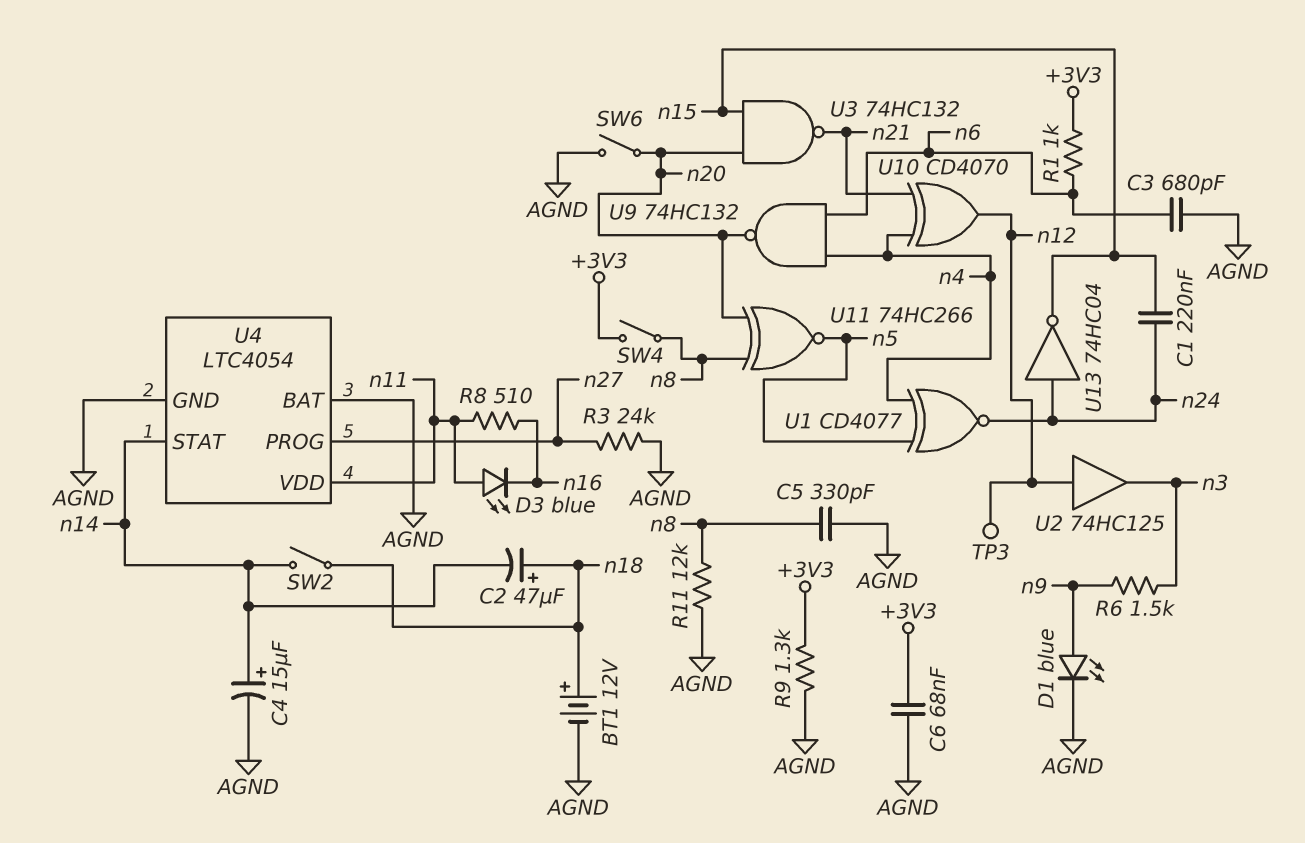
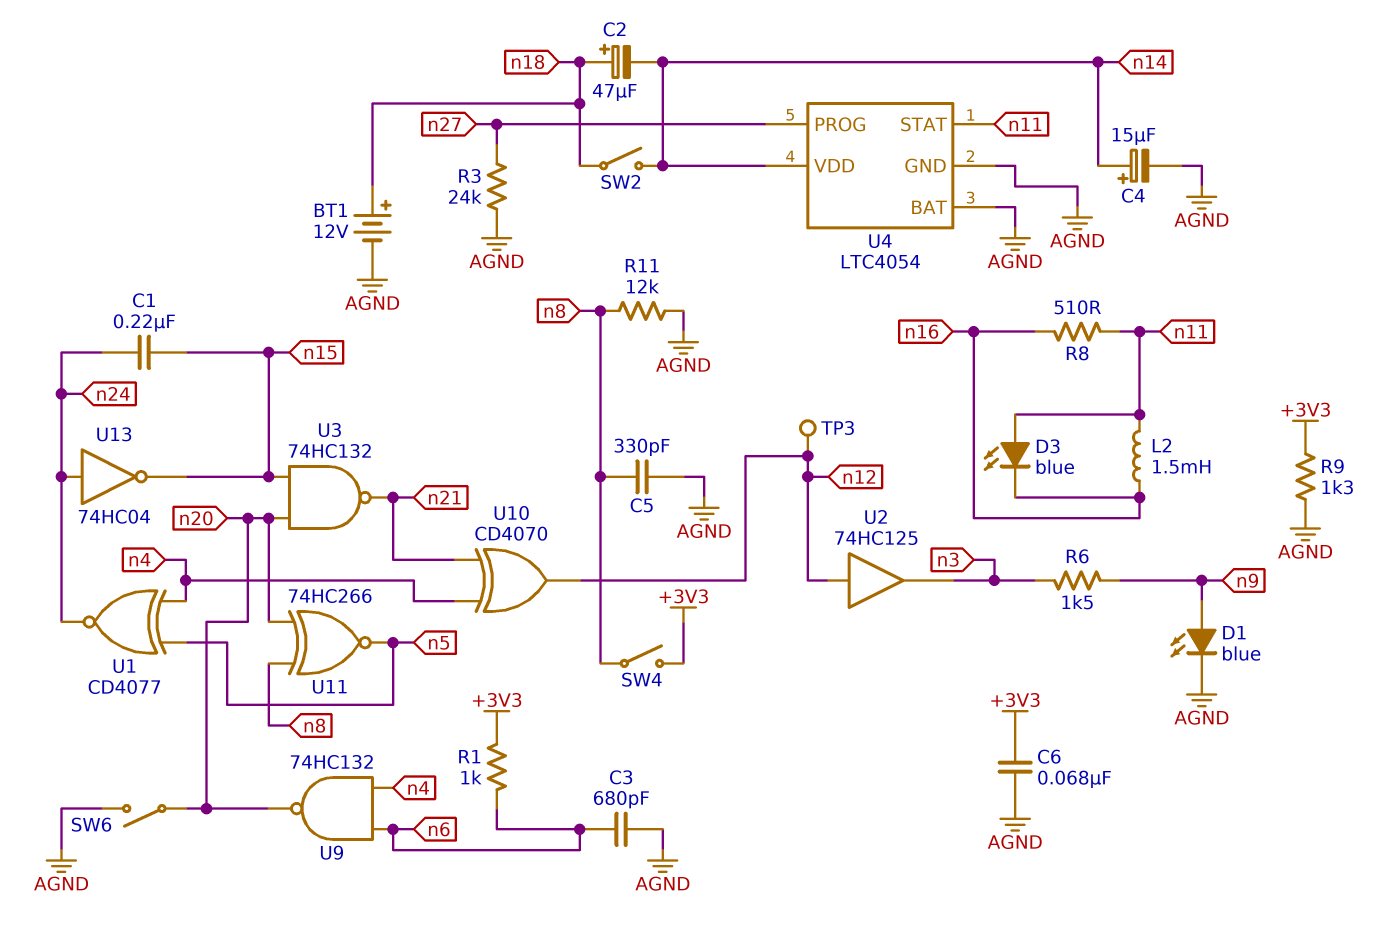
L2: none -> 1.5mH (n11, n16)
U4 pin STAT: n14 -> n11
U4 pin VDD: n11 -> n14

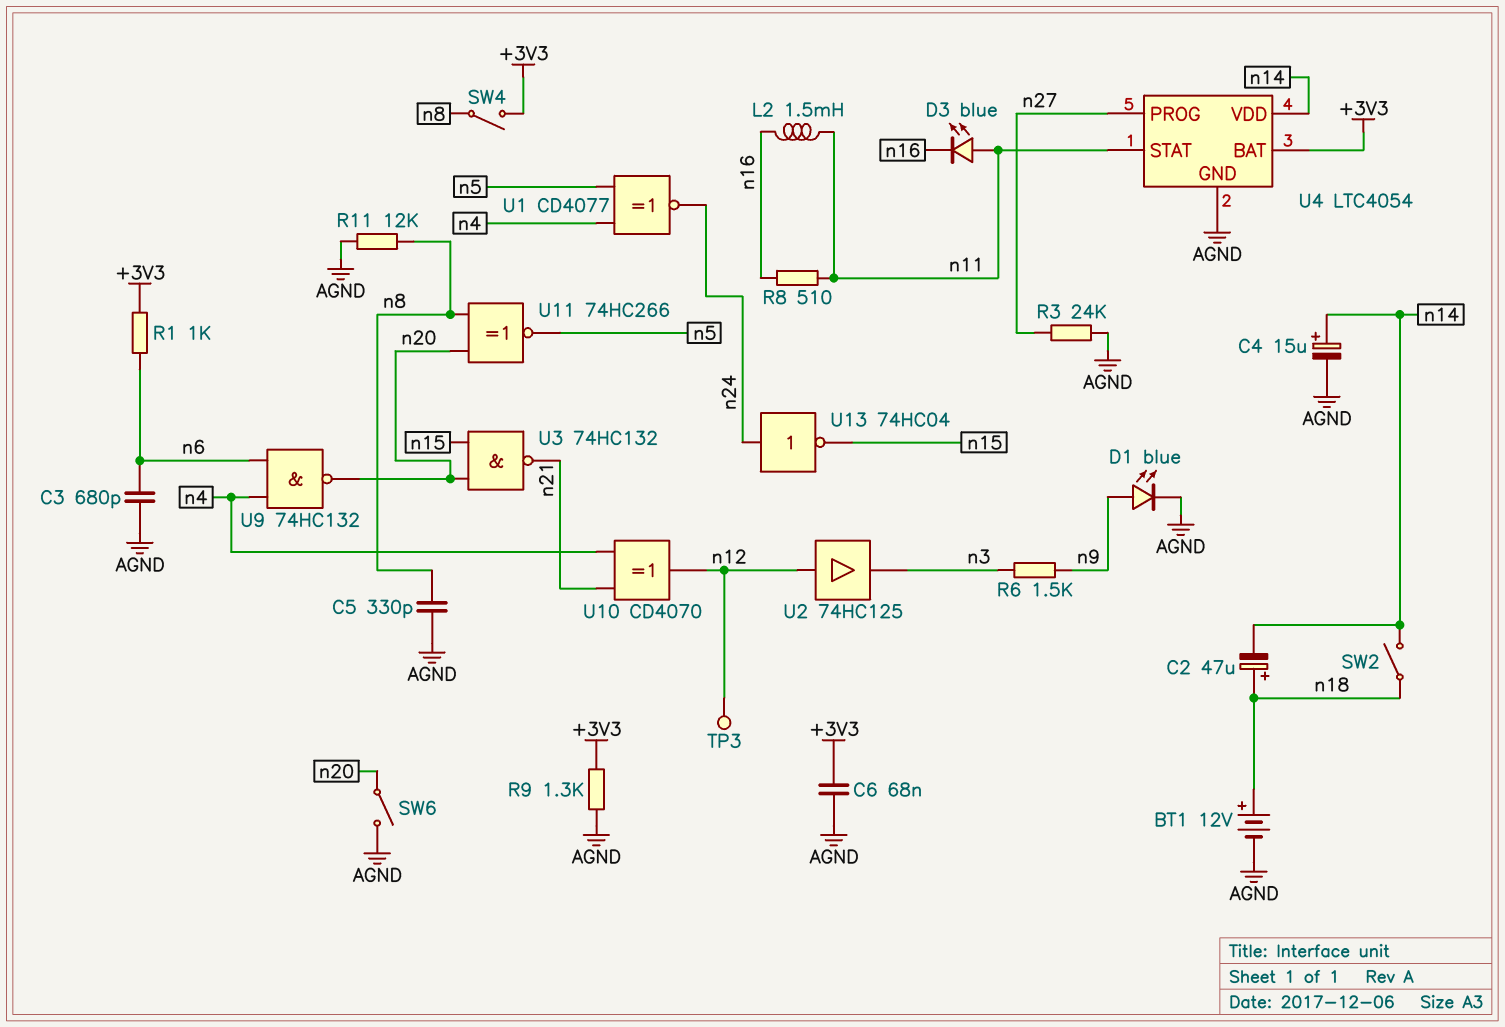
C1: 220nF (n15, n24) -> none
U4 pin BAT: AGND -> +3V3

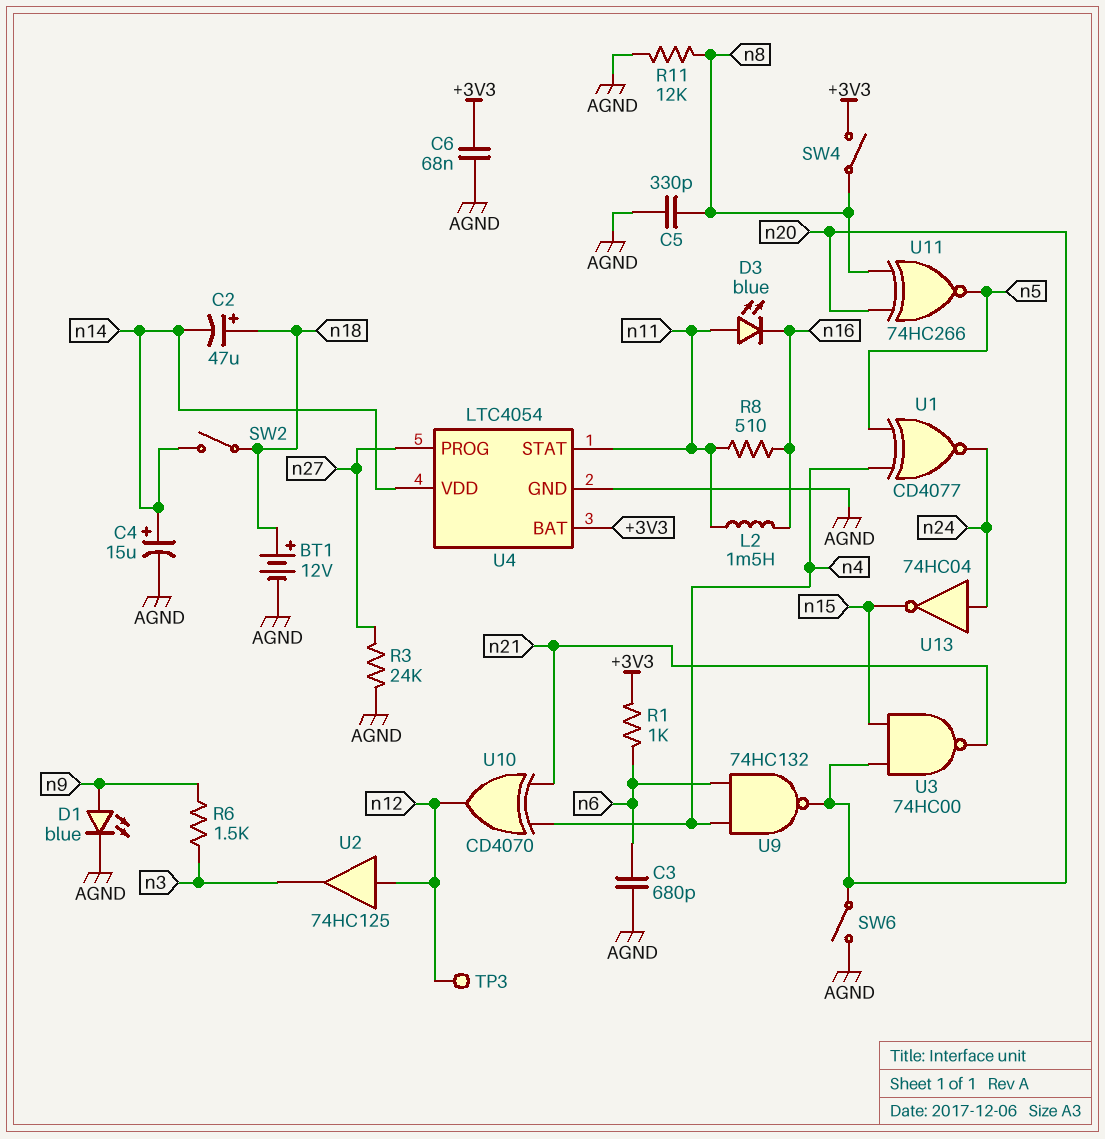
R9: 1.3k (+3V3, AGND) -> none
U3: NAND 74HC132 (in n15, in n20, out n21) -> NAND 74HC00 (in n15, in n20, out n21)

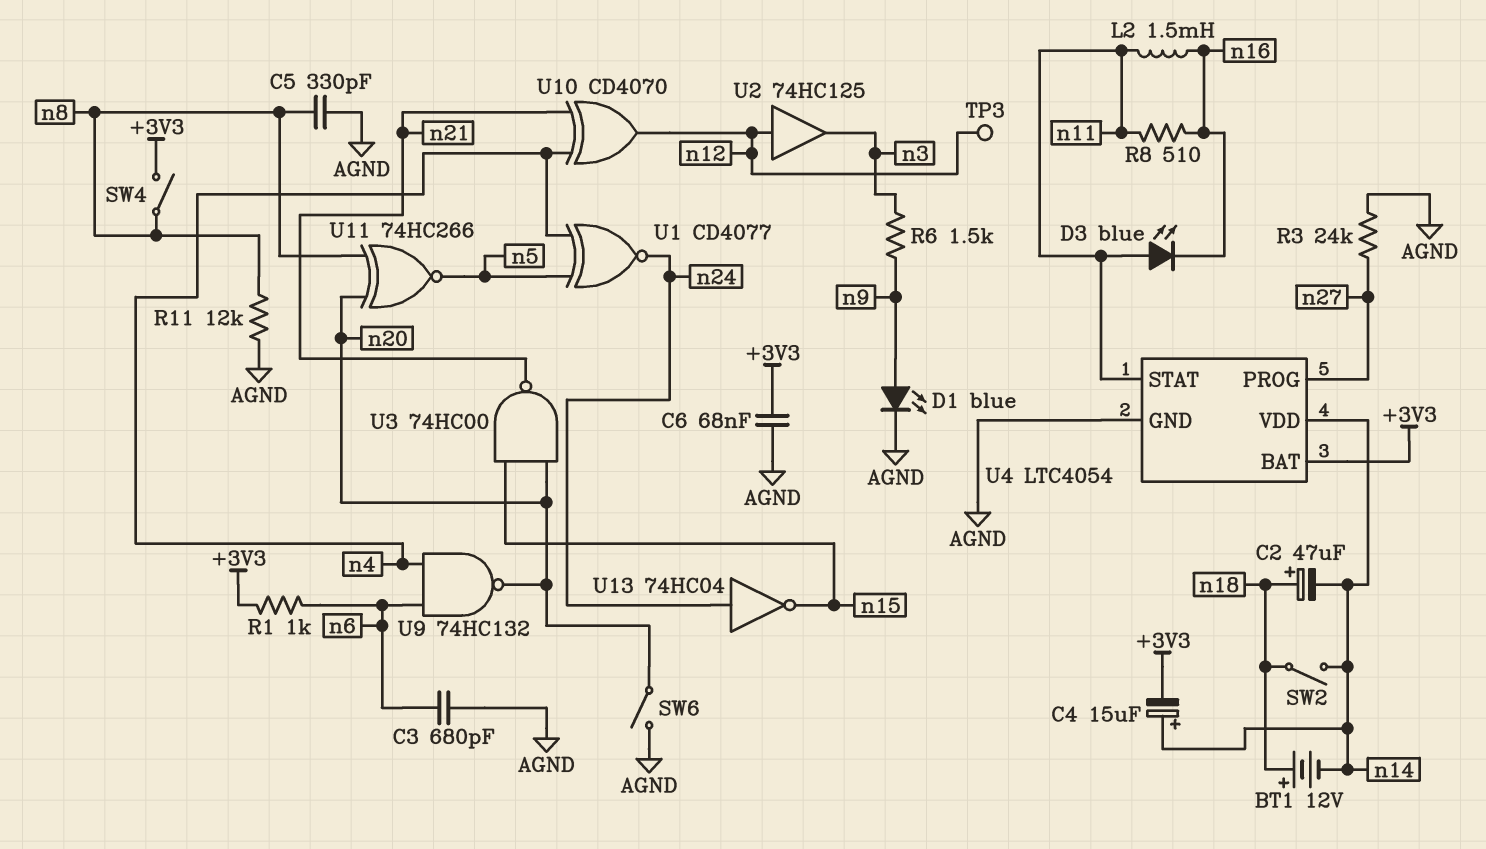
BT1: 12V (plus n18, minus AGND) -> 12V (plus n18, minus n14)
C4: 15uF (plus n14, minus AGND) -> 15uF (plus n14, minus +3V3)

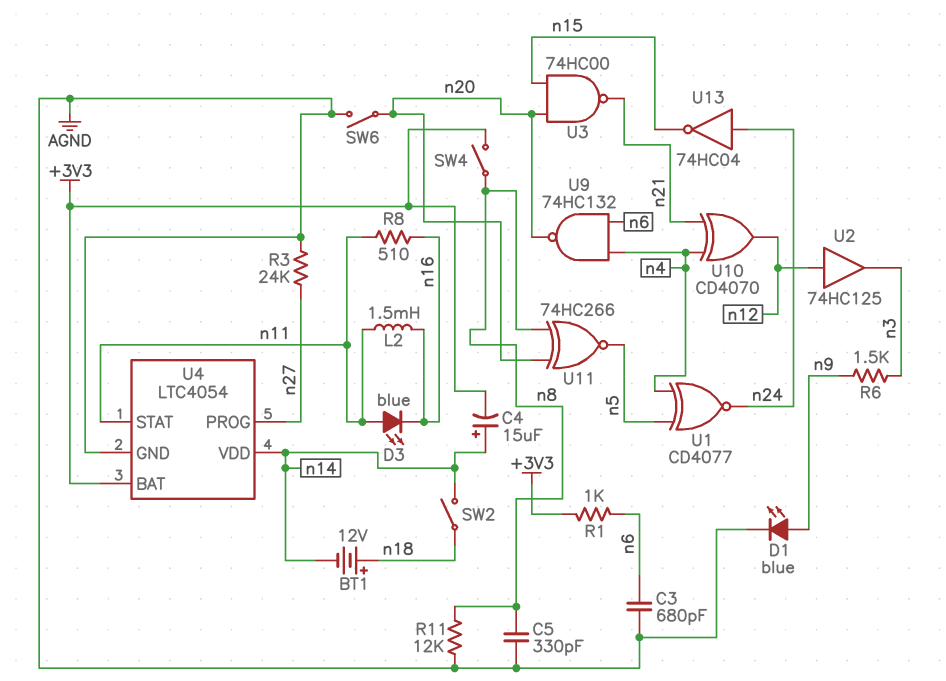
C2: 47uF (plus n18, minus n14) -> none
C6: 68nF (+3V3, AGND) -> none
TP3: test point (n12) -> none

